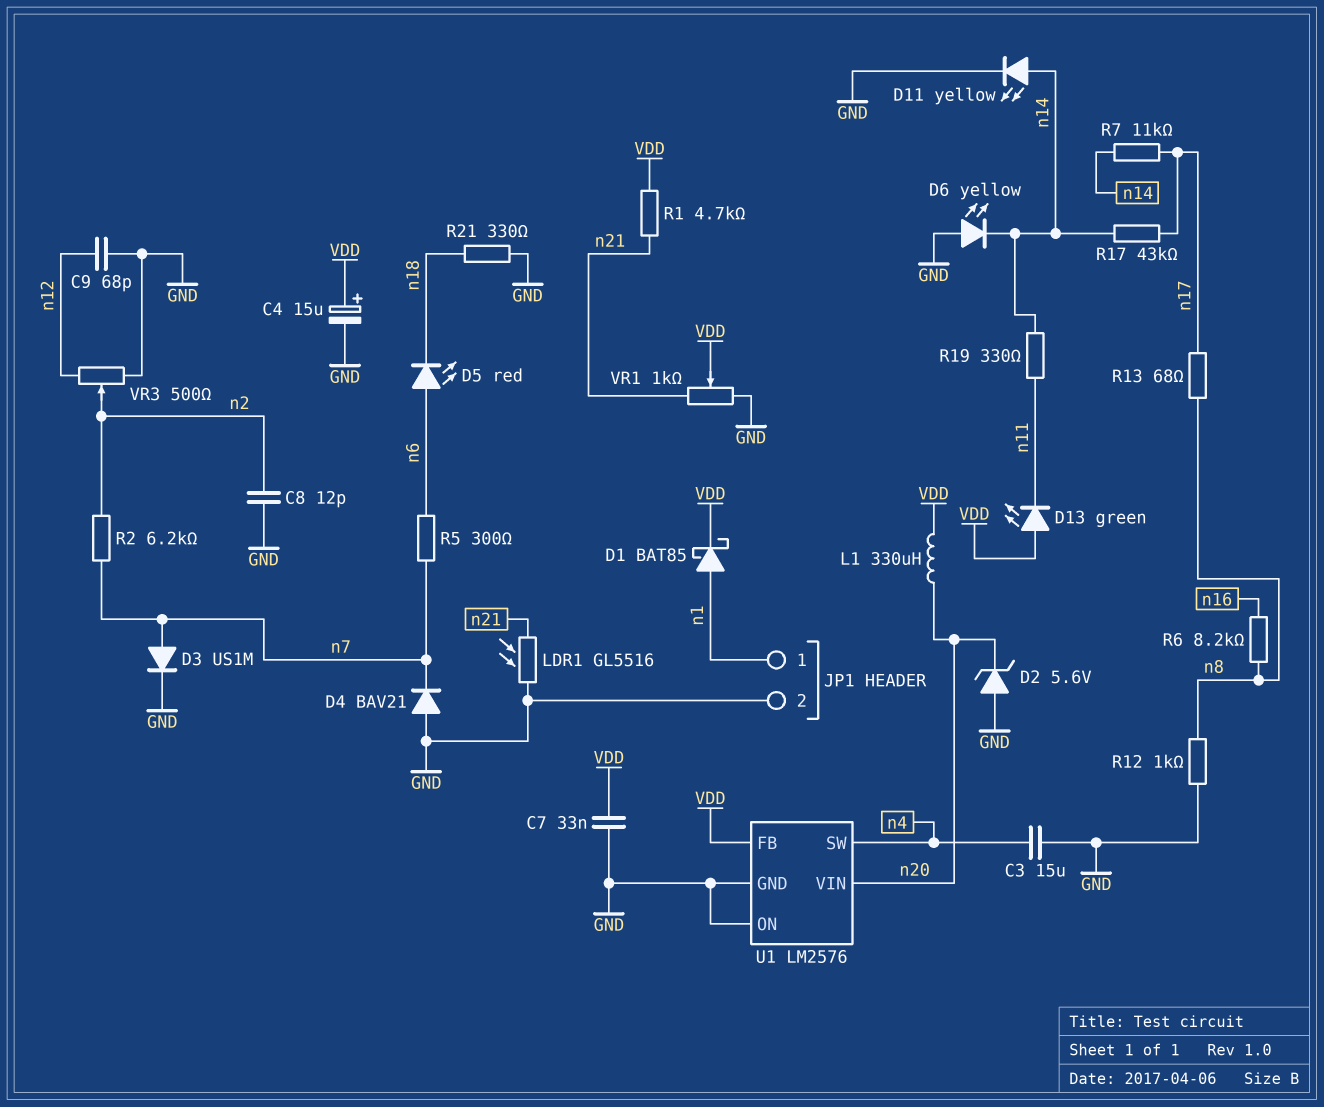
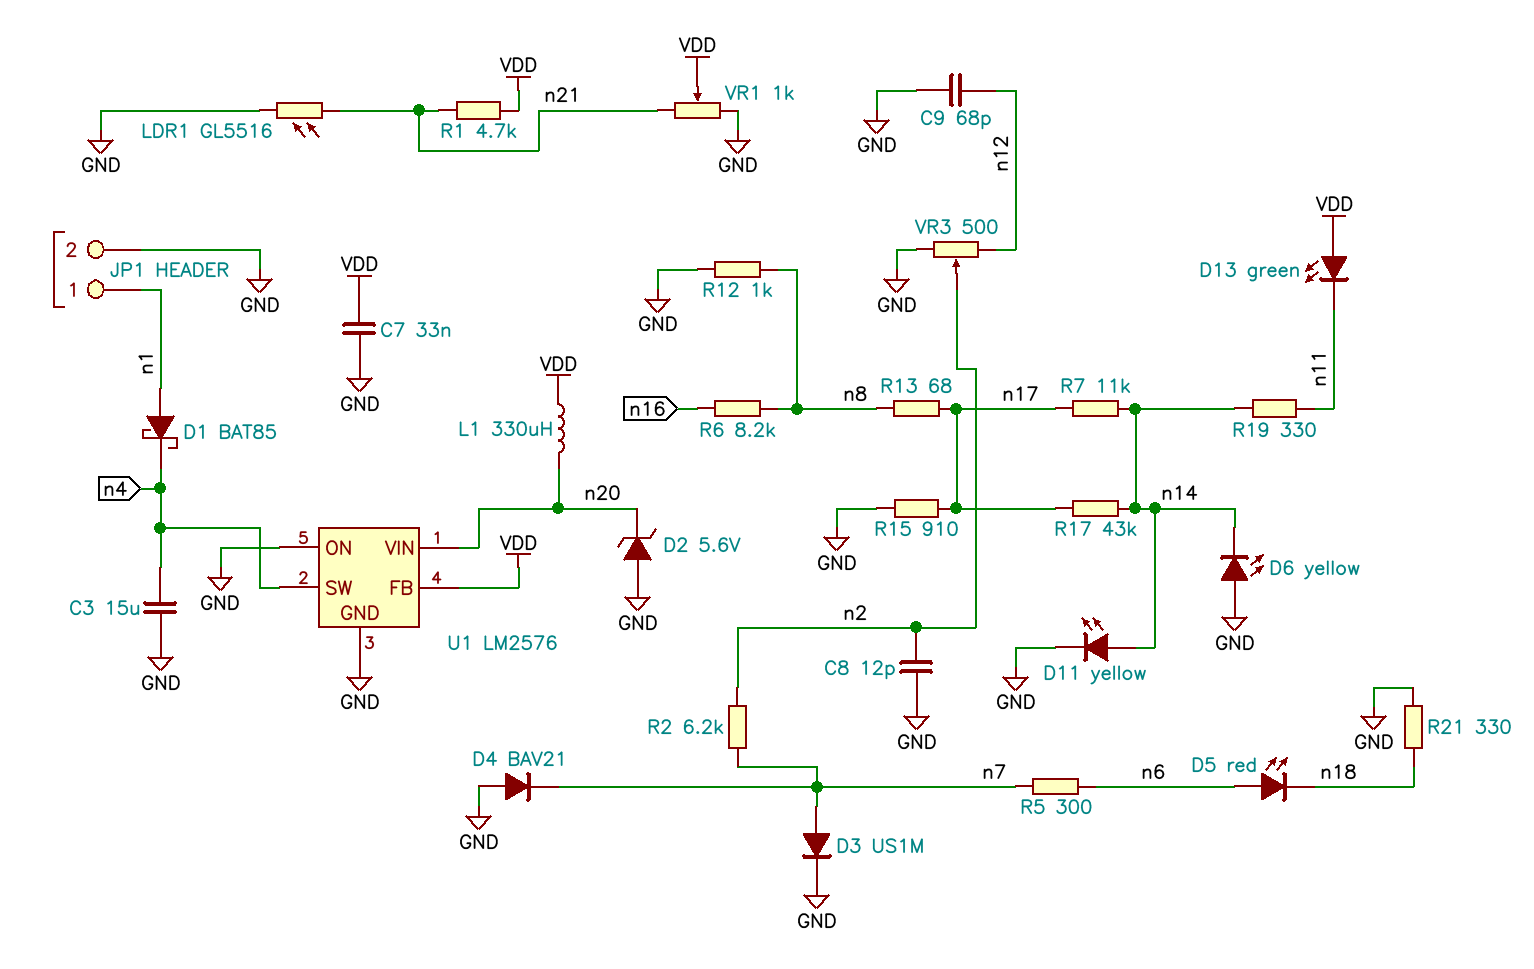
C4: 15uF (plus VDD, minus GND) -> none
D1: schottky BAT85 (A n1, K VDD) -> schottky BAT85 (A n1, K n4)
R15: none -> 910 (GND, n17)

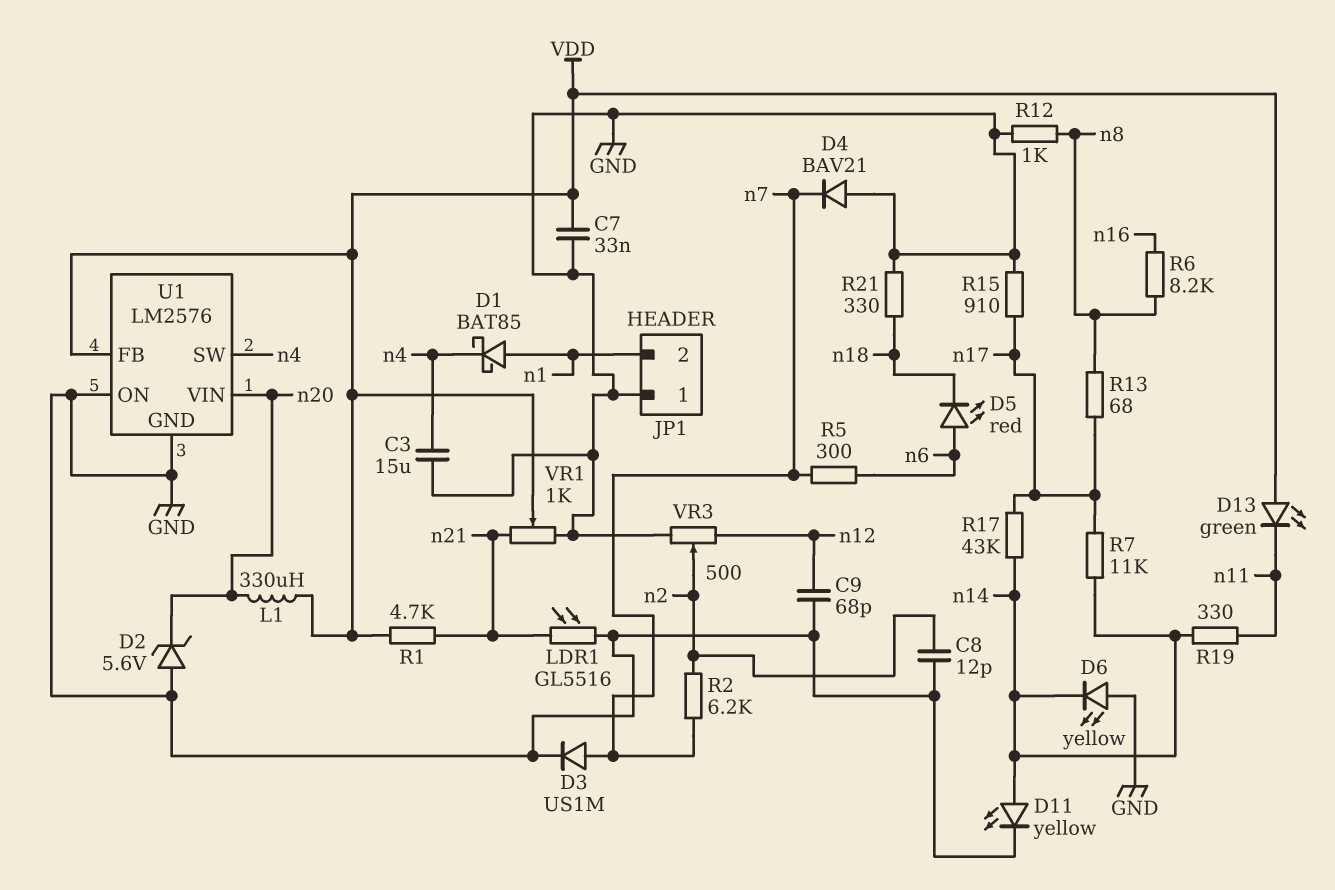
JP1 pin 1: n1 -> GND
JP1 pin 2: GND -> n1

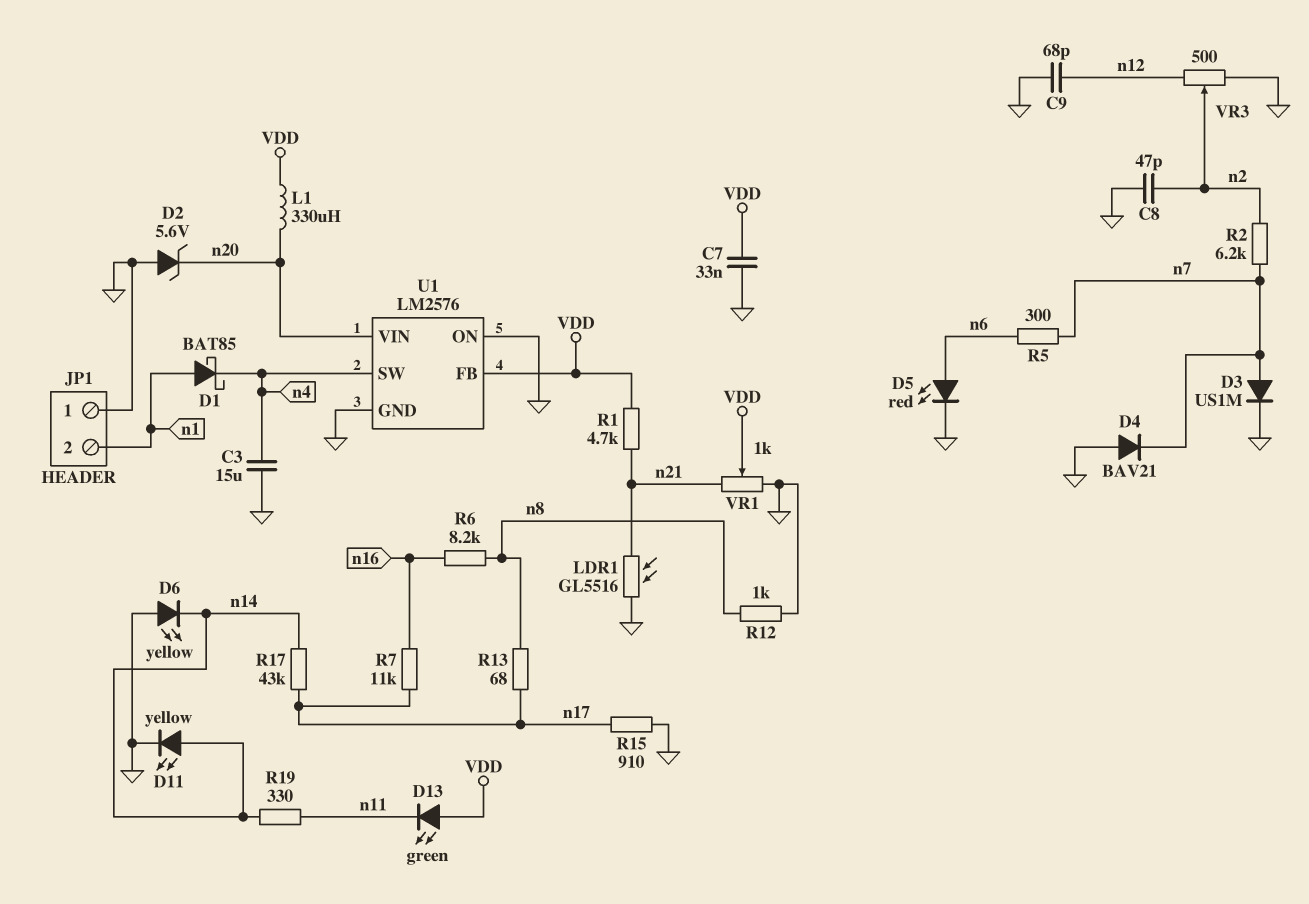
C8: 12pF (GND, n2) -> 47pF (GND, n2)
D5: LED red (A n6, K n18) -> LED red (A n6, K GND)
R7: 11k (n14, n17) -> 11k (n16, n17)
R21: 330 (GND, n18) -> none

